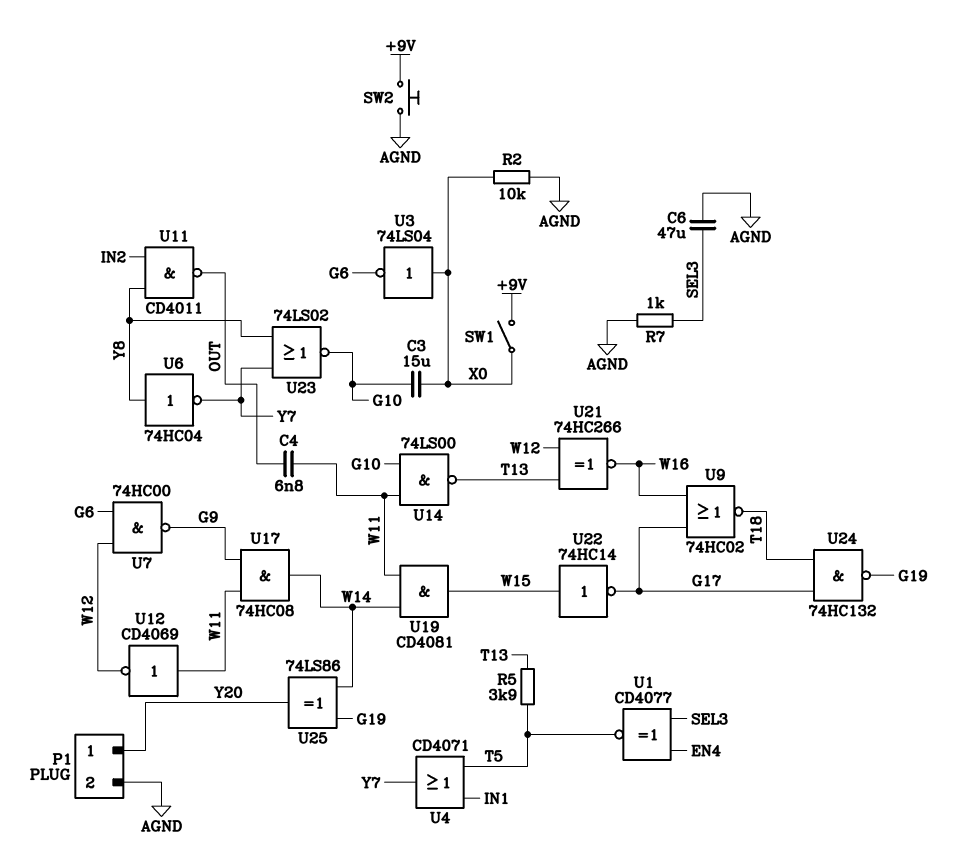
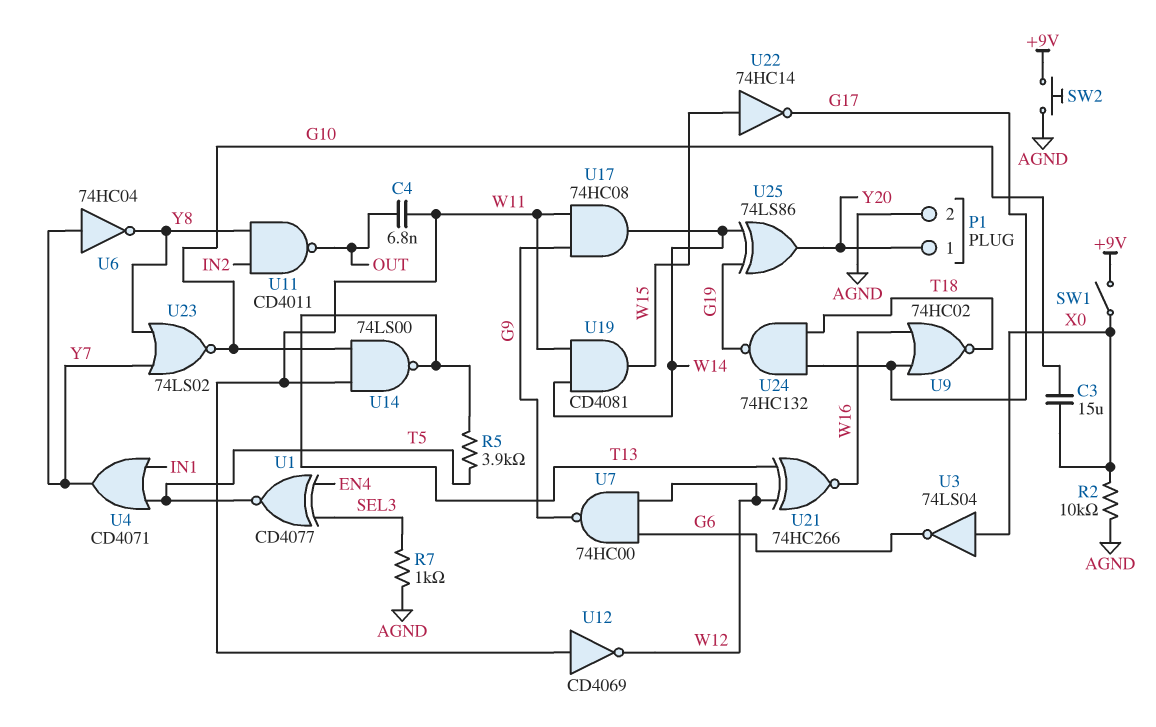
C6: 47uF (AGND, SEL3) -> none
U6: NOT 74HC04 (in Y8, out Y7) -> NOT 74HC04 (in Y7, out Y8)

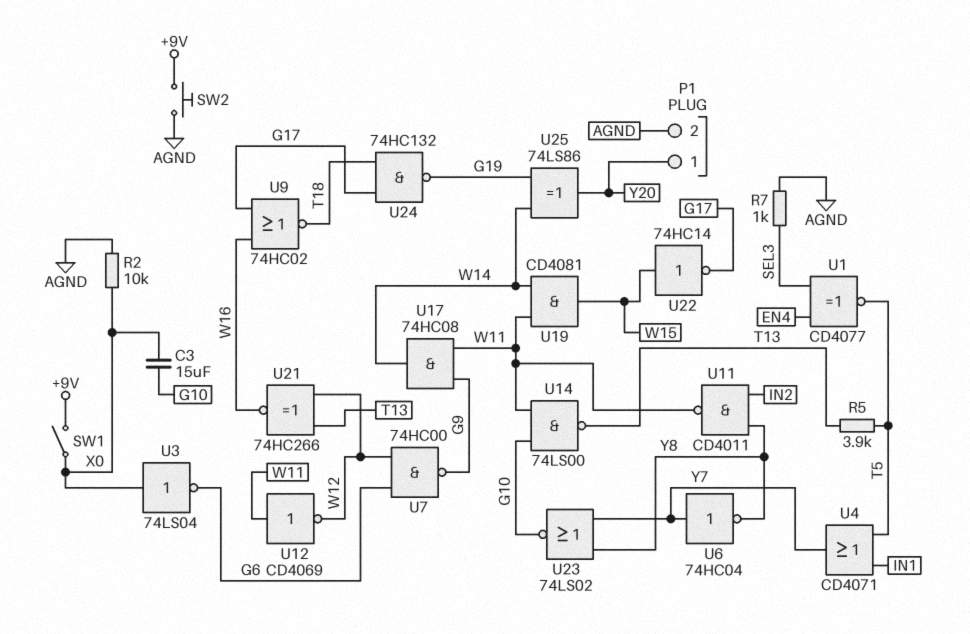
C4: 6.8nF (OUT, W11) -> none
U11: NAND CD4011 (in IN2, in Y8, out OUT) -> NAND CD4011 (in IN2, in Y8, out W11)

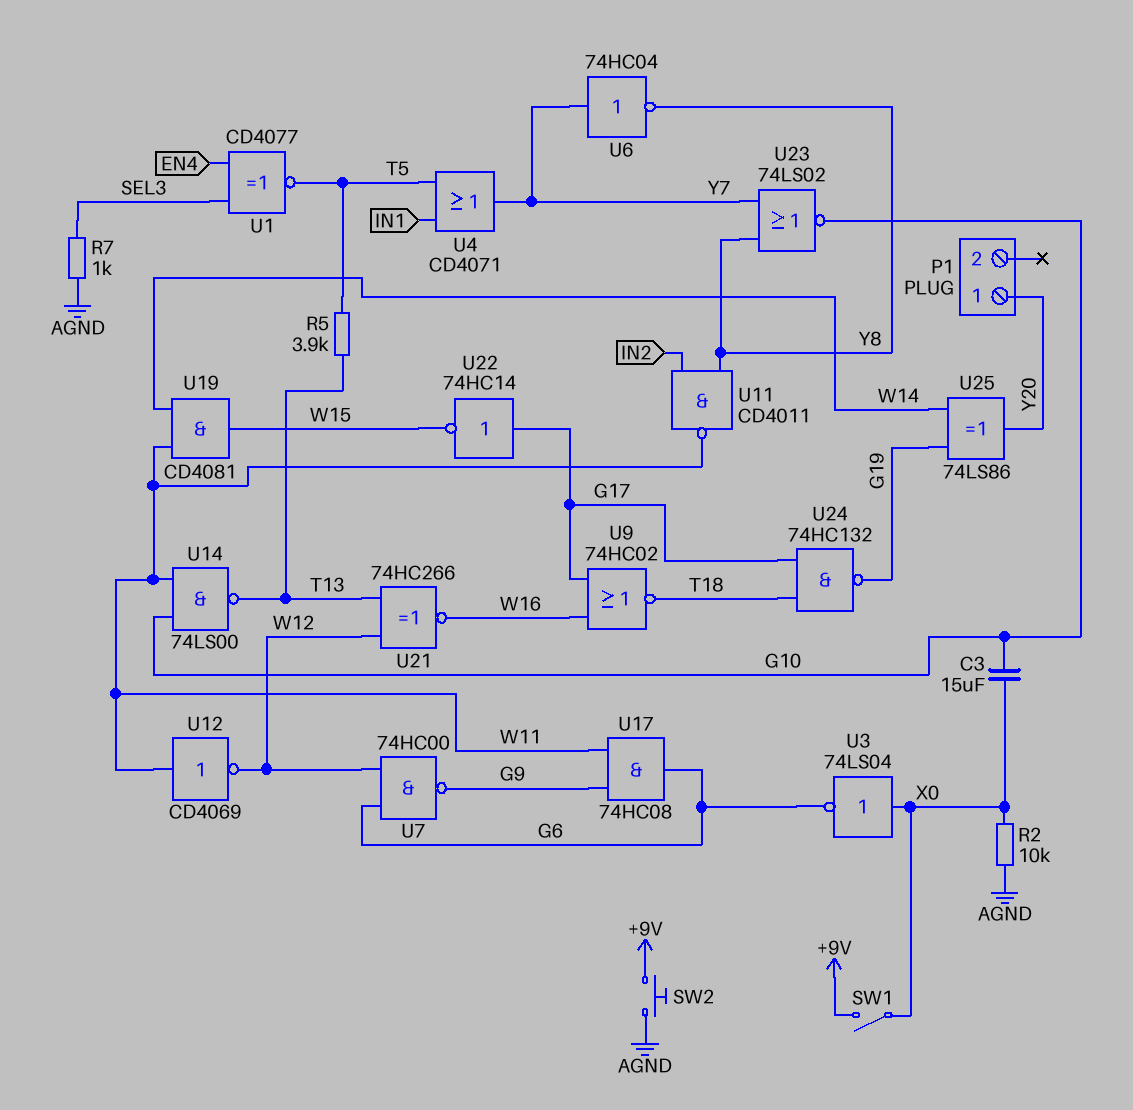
P1 pin 2: AGND -> none
U17: AND 74HC08 (in G9, in W11, out W14) -> AND 74HC08 (in G9, in W11, out G6)
U22: NOT 74HC14 (in W15, out G17) -> NOT 74HC14 (in G17, out W15)

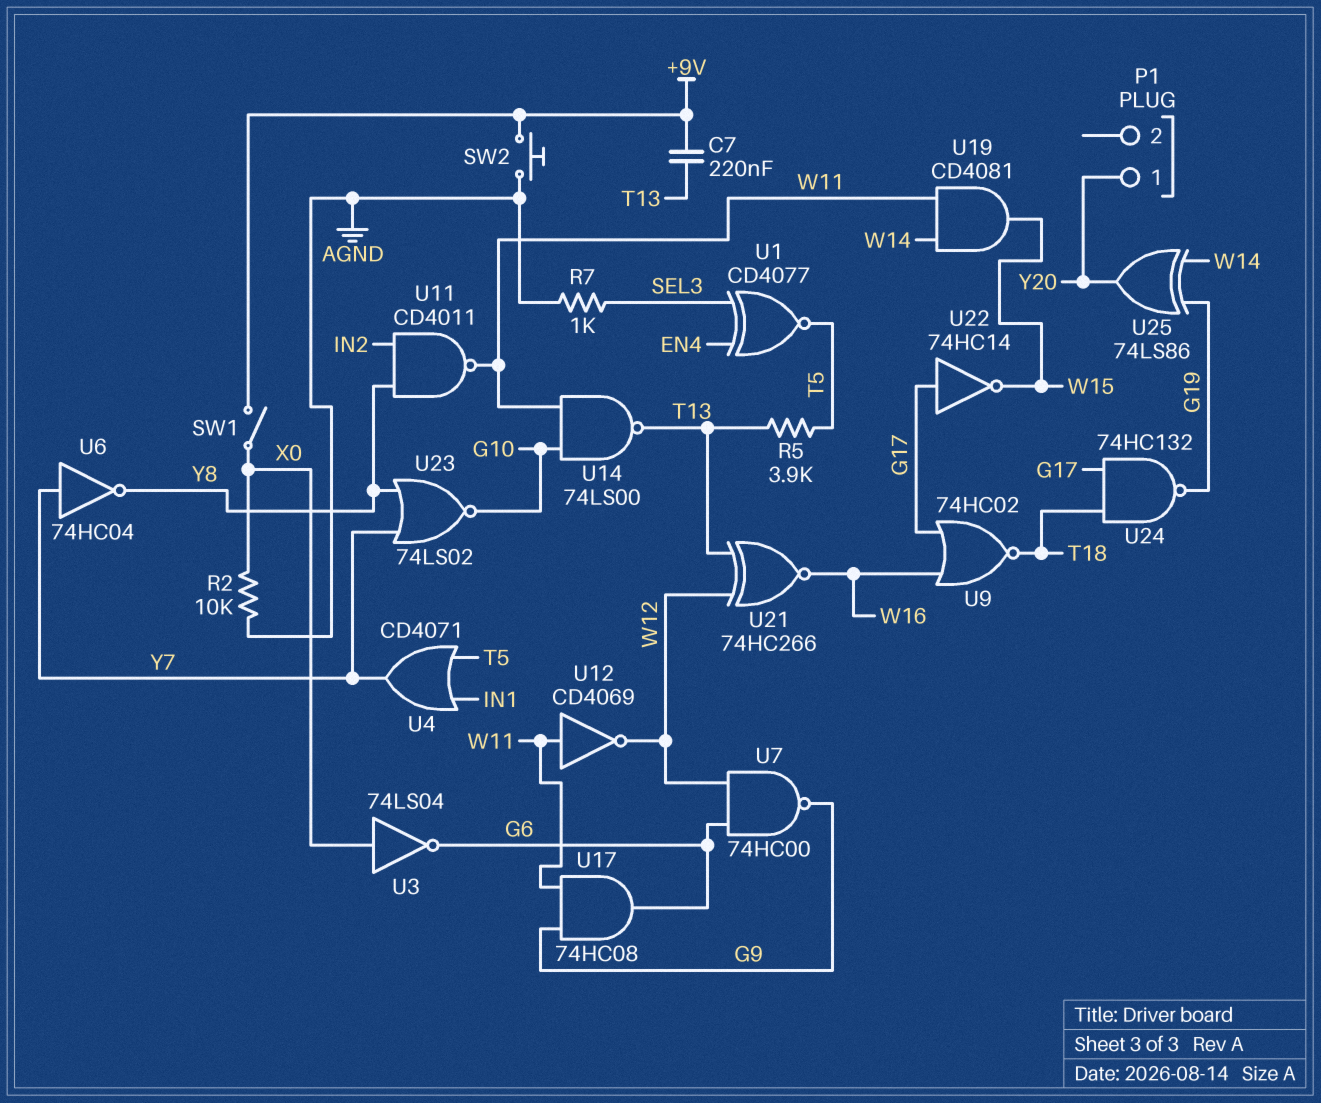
C3: 15uF (G10, X0) -> none
C7: none -> 220nF (+9V, T13)

